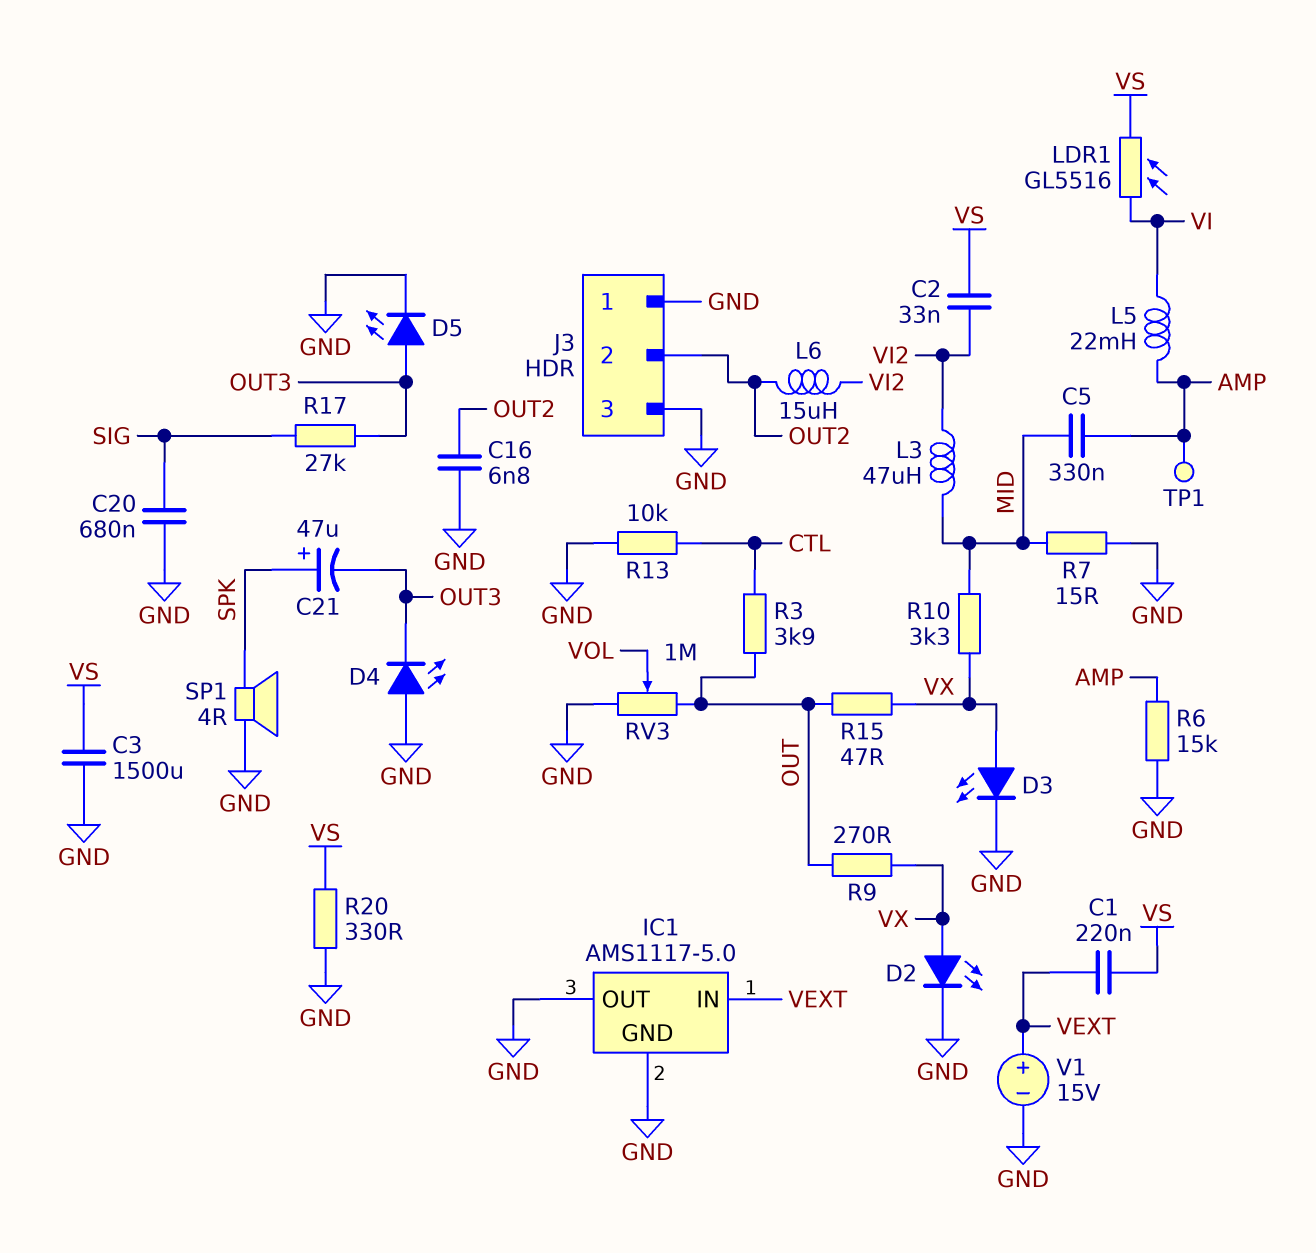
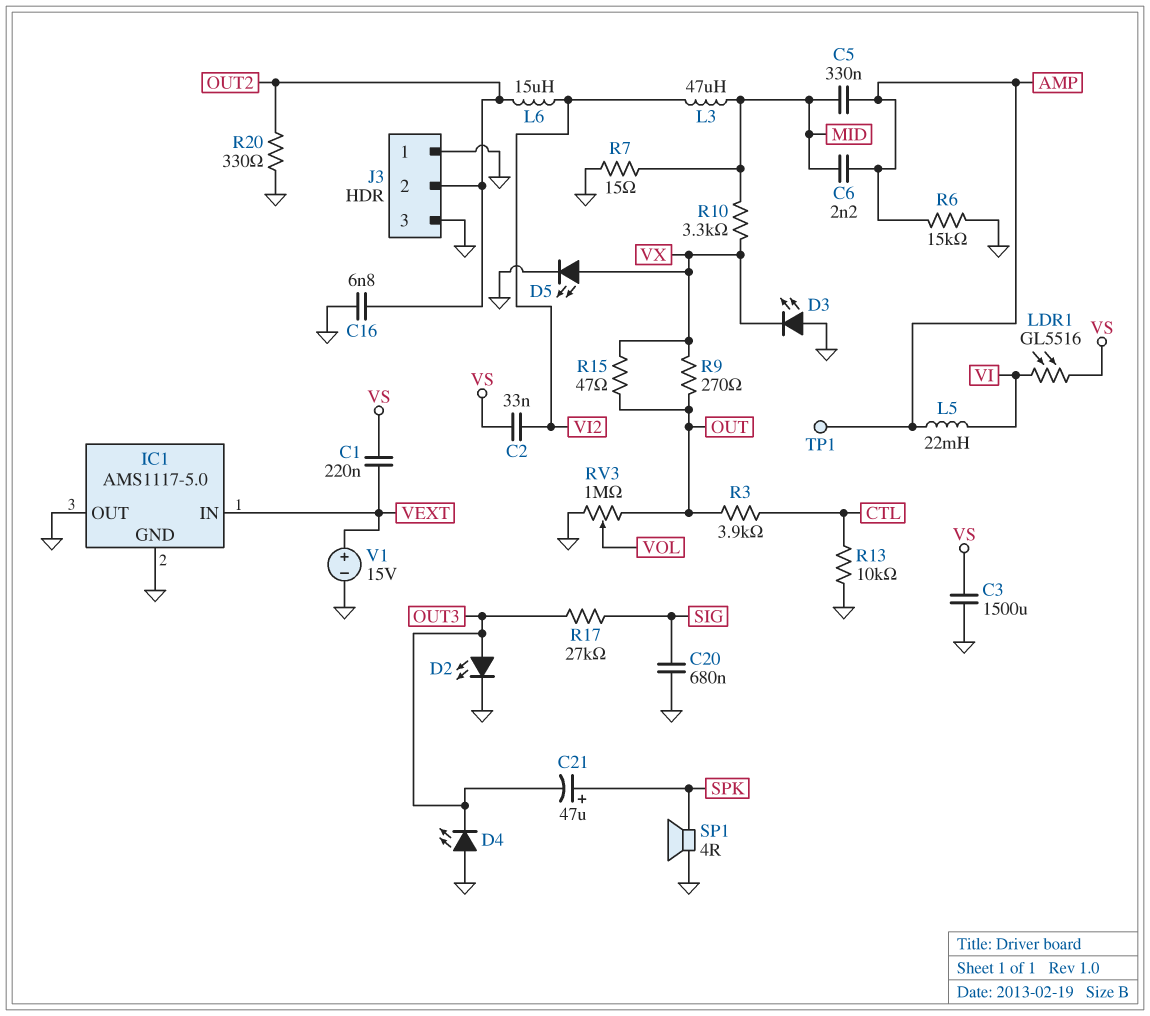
C6: none -> 2.2nF (AMP, MID)
D2: LED (A VX, K GND) -> LED (A OUT3, K GND)
D3: LED (A VX, K GND) -> LED (A GND, K VX)
D5: LED (A OUT3, K GND) -> LED (A VX, K GND)
R20: 330 (GND, VS) -> 330 (GND, OUT2)

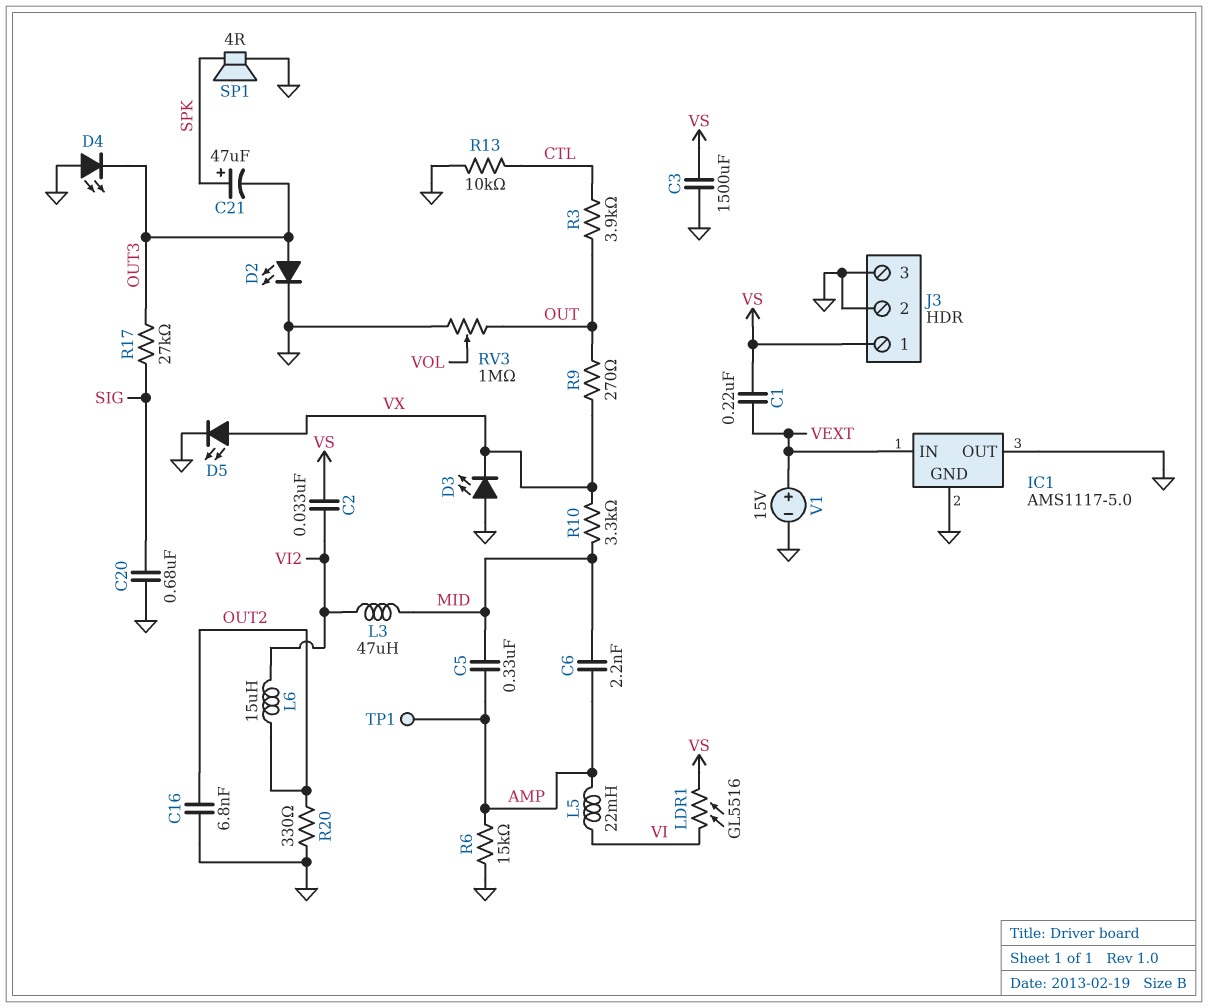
J3 pin 1: GND -> VS
J3 pin 2: OUT2 -> GND
R7: 15 (GND, MID) -> none
R15: 47 (OUT, VX) -> none

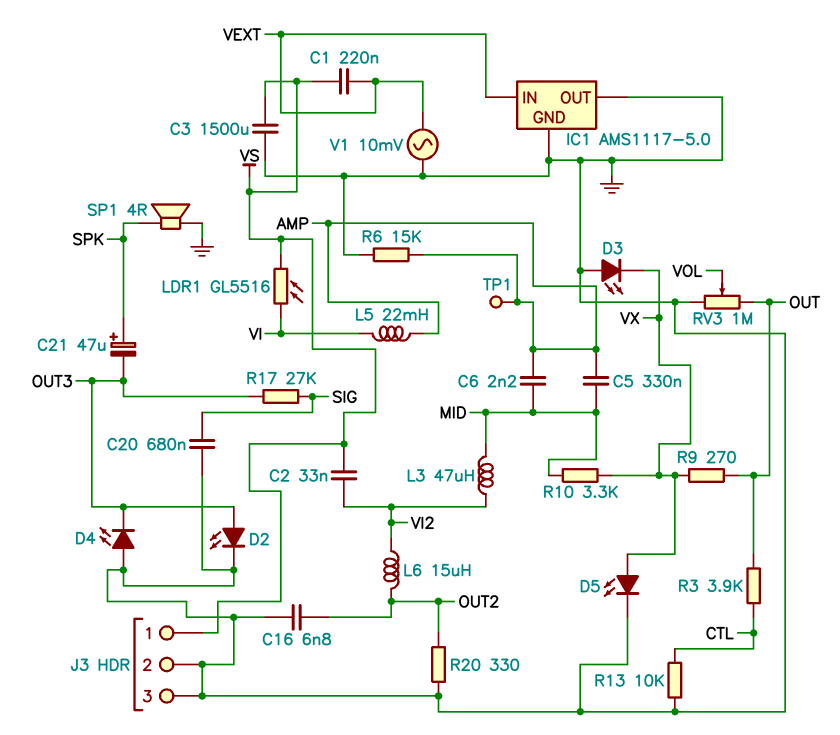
V1: 15V (plus VEXT, minus GND) -> AC 10mV (GND, VEXT)

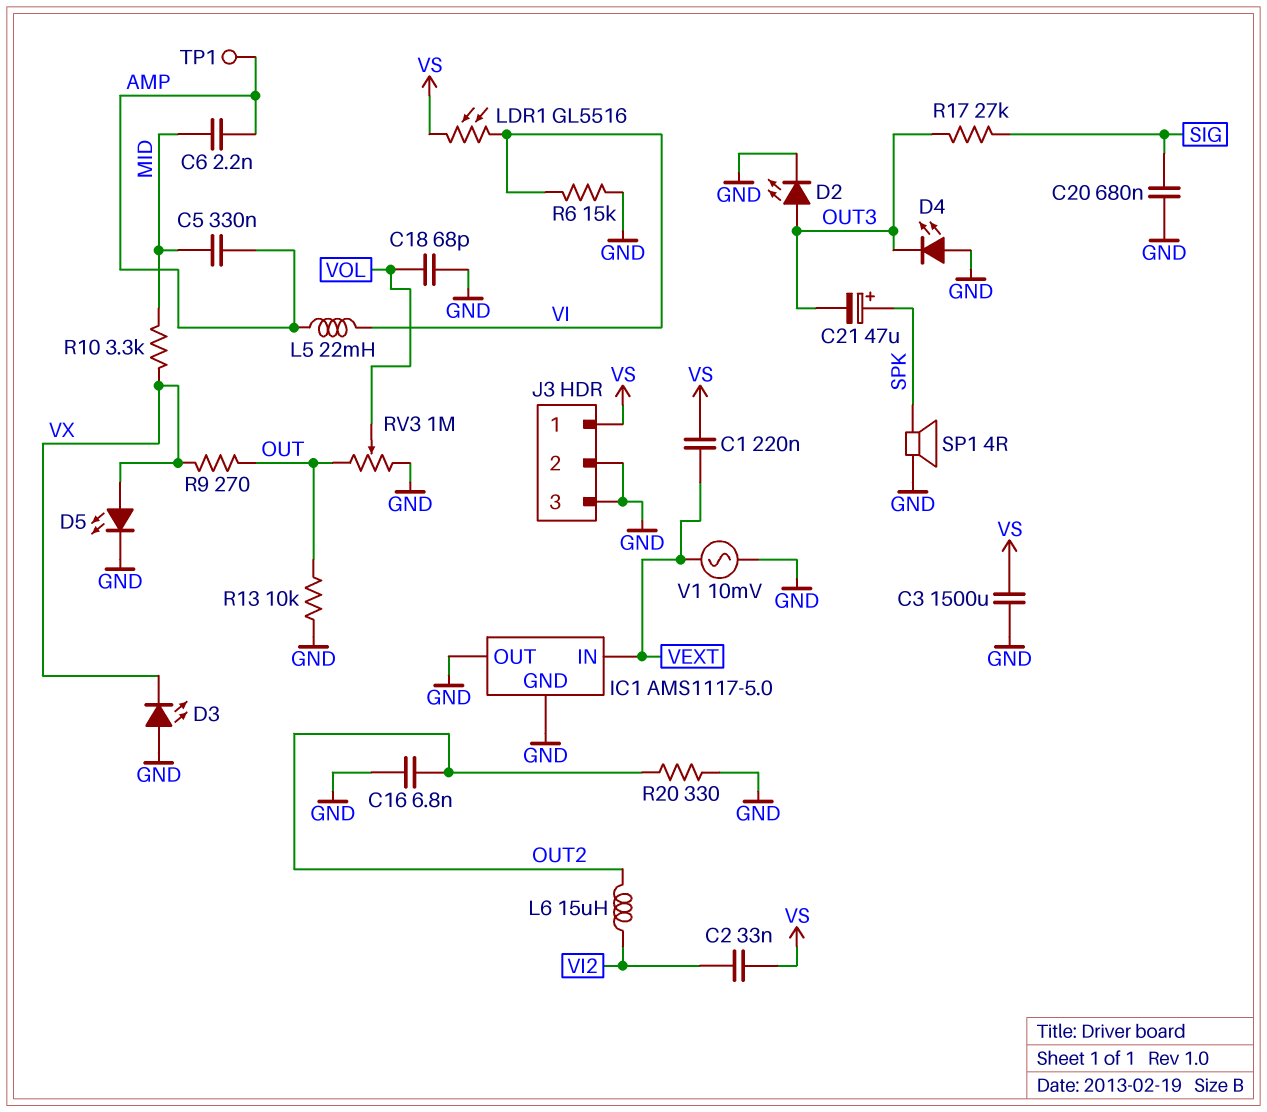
C18: none -> 68pF (GND, VOL)
L3: 47uH (MID, VI2) -> none
R3: 3.9k (CTL, OUT) -> none
R6: 15k (AMP, GND) -> 15k (GND, VI)
R13: 10k (CTL, GND) -> 10k (GND, OUT)

